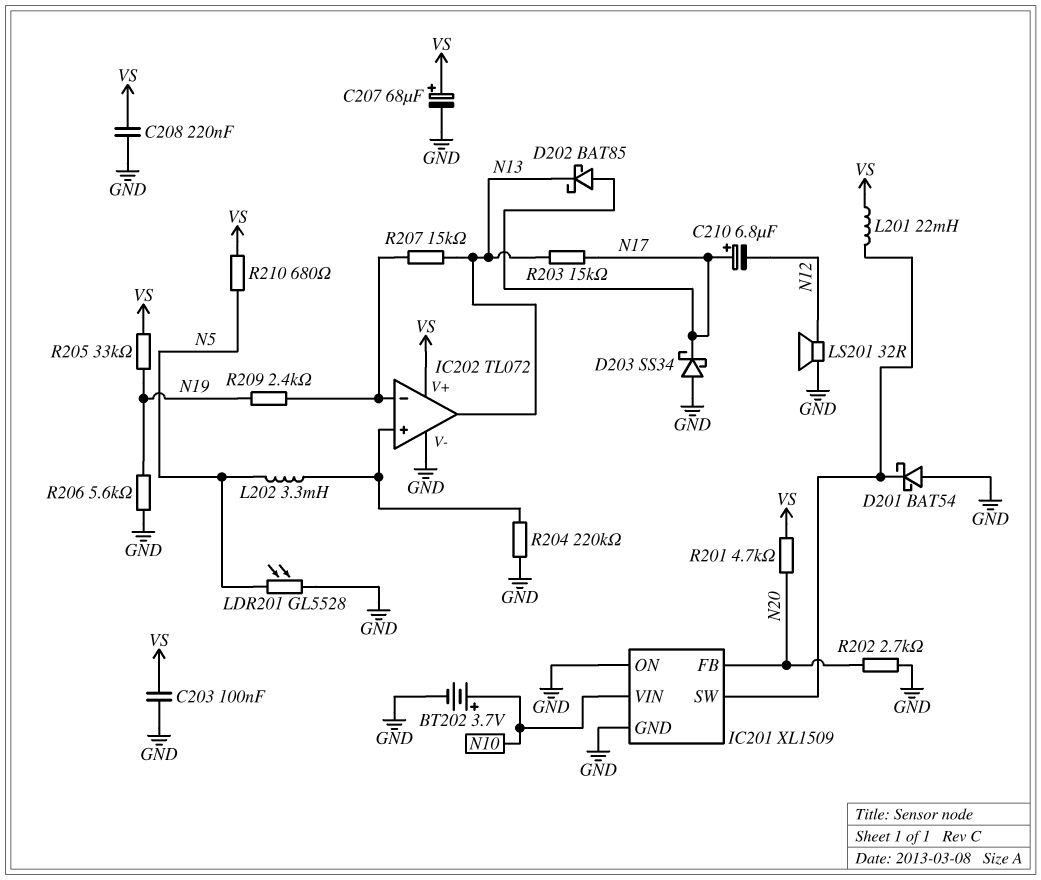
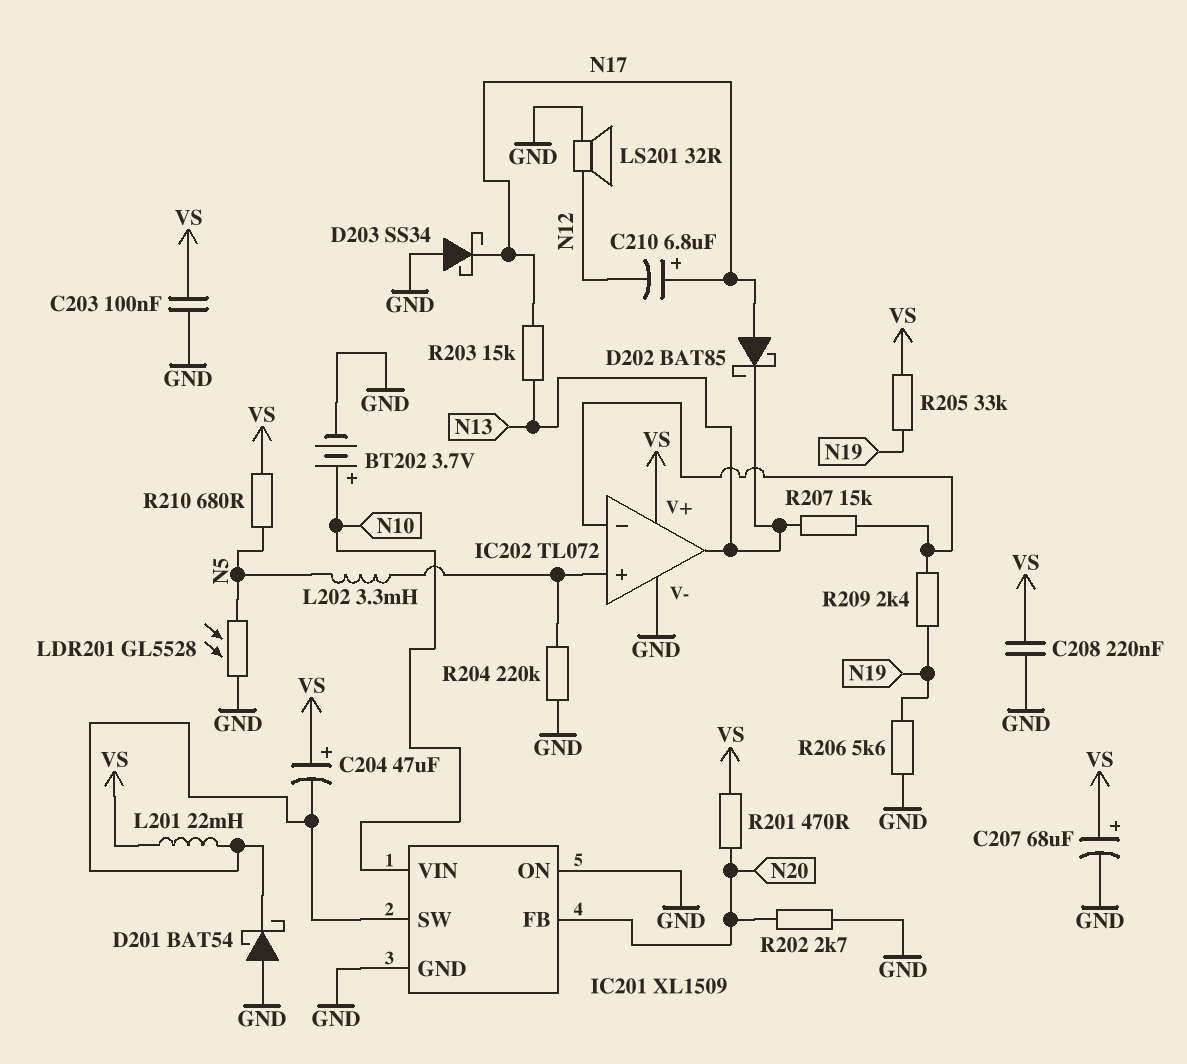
C204: none -> 47uF (plus VS, minus IC201/SW)
R201: 4.7k (N20, VS) -> 470 (N20, VS)

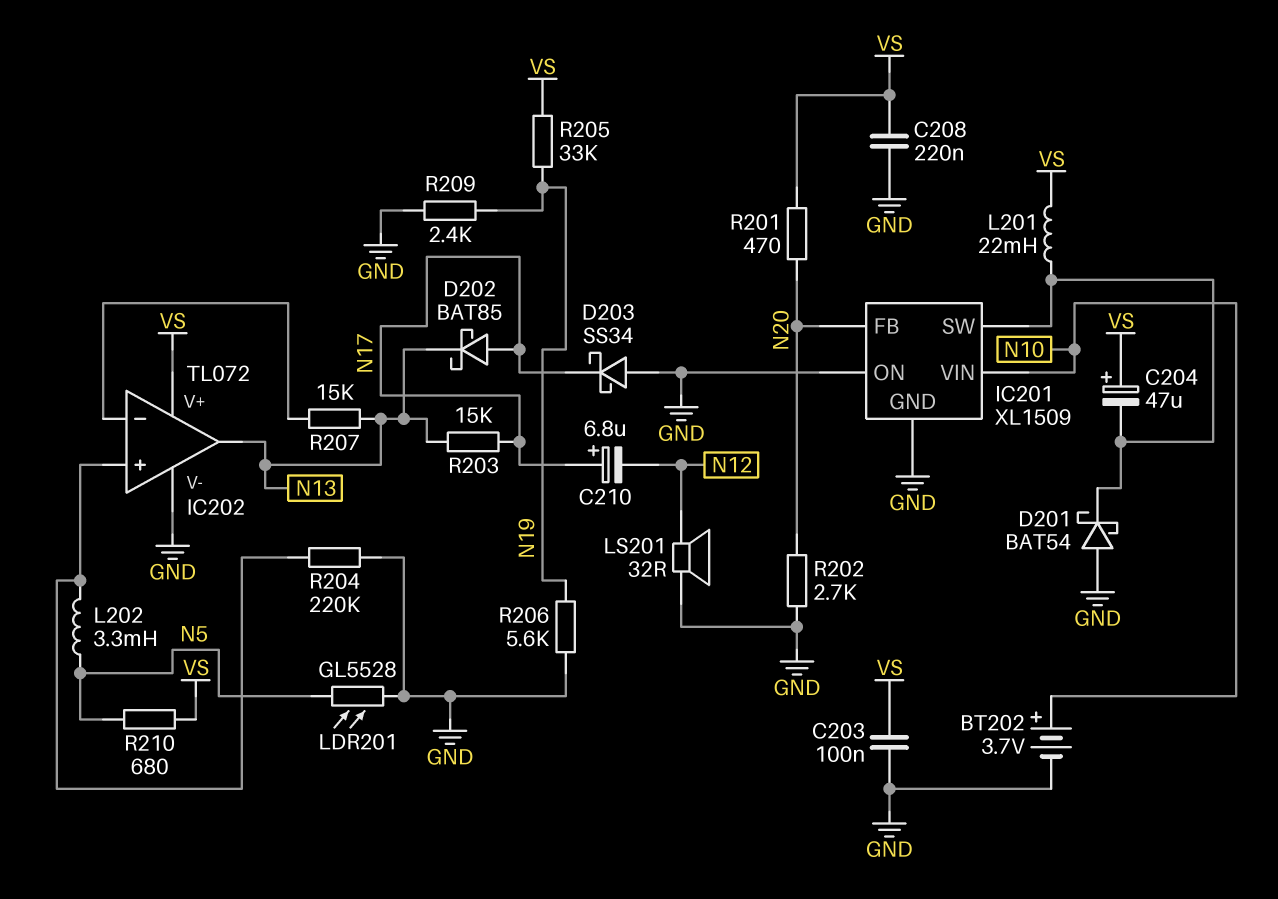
C207: 68uF (plus VS, minus GND) -> none
R209: 2.4k (IC202/in-, N19) -> 2.4k (GND, N19)

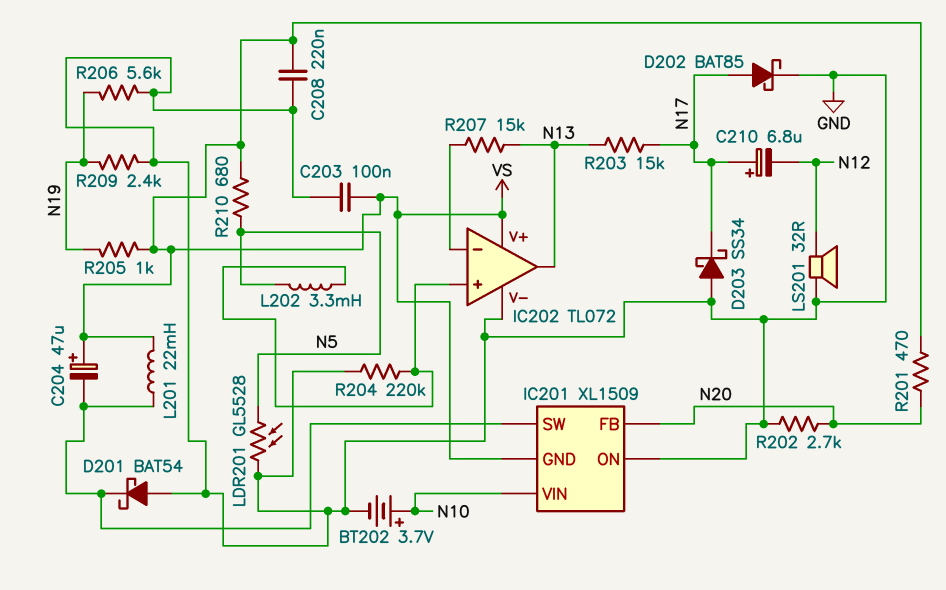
D202: schottky BAT85 (A N17, K N13) -> schottky BAT85 (A N17, K GND)
IC201 pin GND: GND -> VS
R205: 33k (N19, VS) -> 1k (N19, VS)

